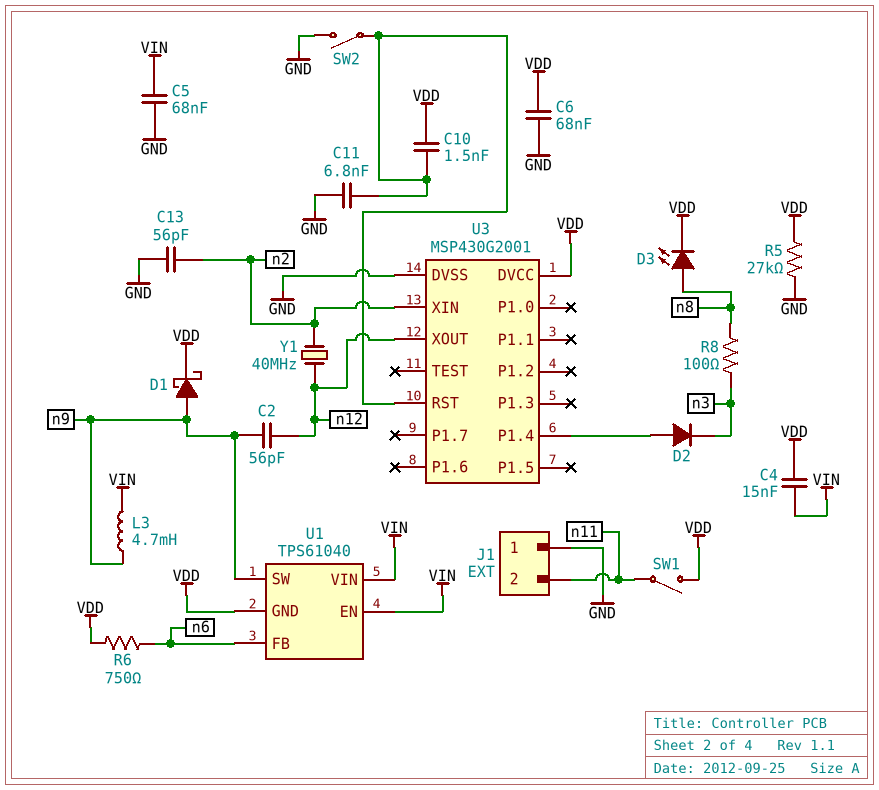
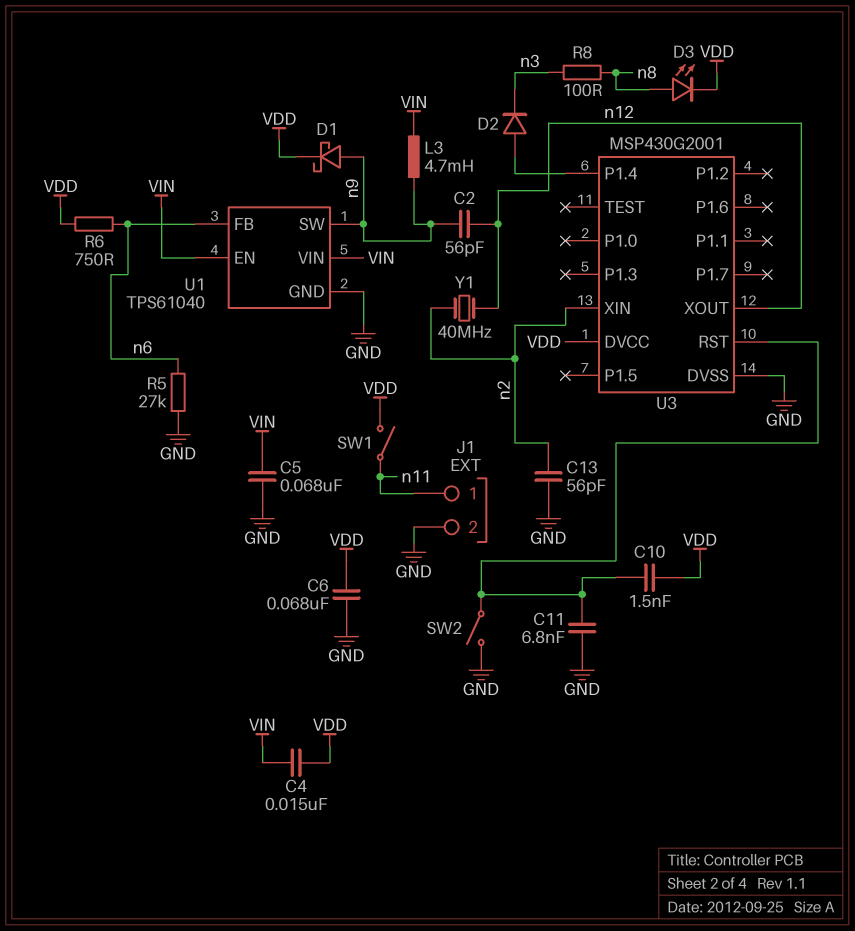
J1 pin 1: GND -> n11
J1 pin 2: n11 -> GND
R5: 27k (GND, VDD) -> 27k (GND, n6)
U1 pin GND: VDD -> GND

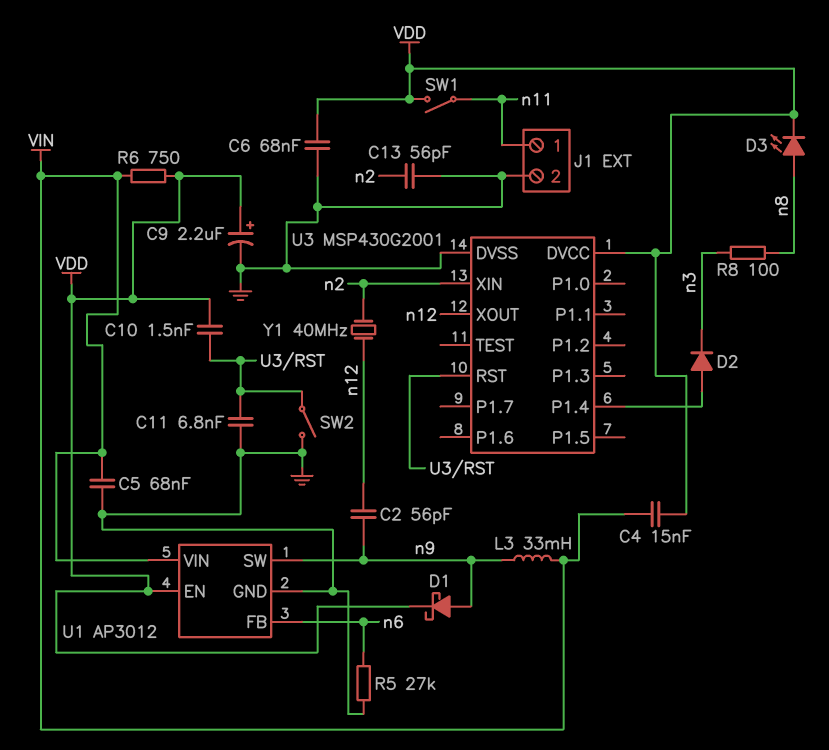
C9: none -> 2.2uF (plus VDD, minus GND)
L3: 4.7mH (VIN, n9) -> 33mH (VIN, n9)
R6: 750 (VDD, n6) -> 750 (VDD, VIN)
U1: TPS61040 -> AP3012
U1 pin EN: VIN -> VDD

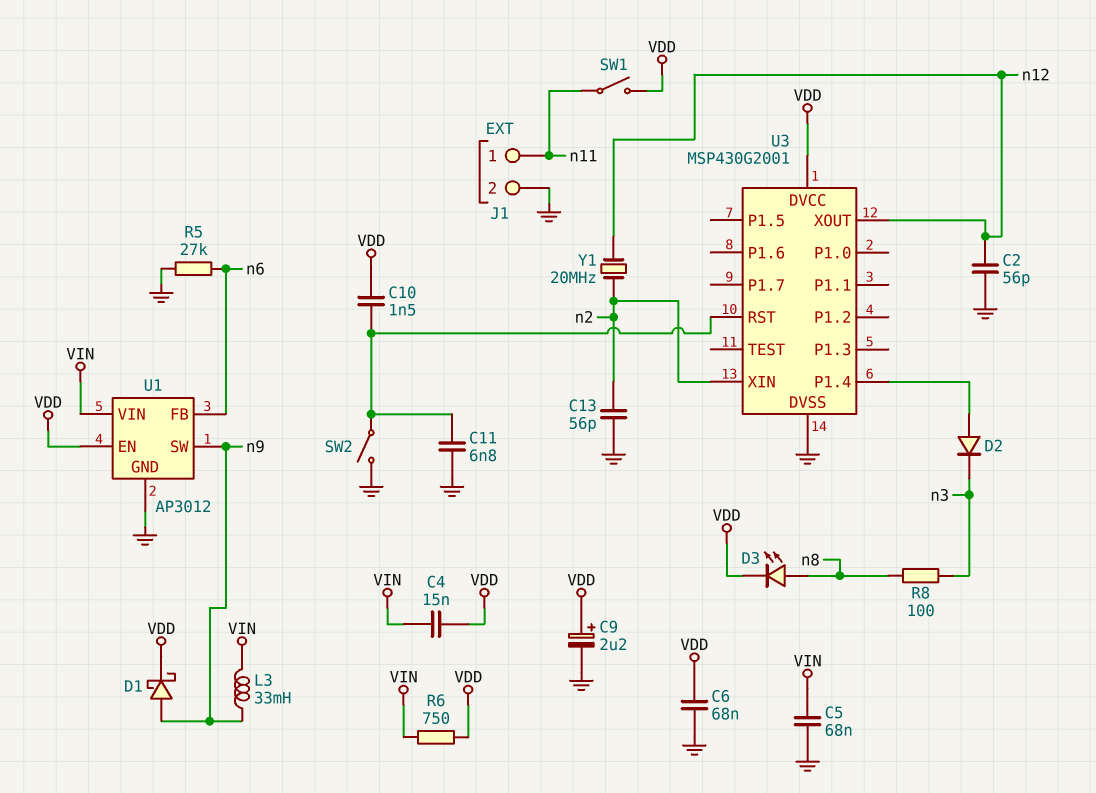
C2: 56pF (n9, n12) -> 56pF (GND, n12)
Y1: 40MHz (n2, n12) -> 20MHz (n2, n12)

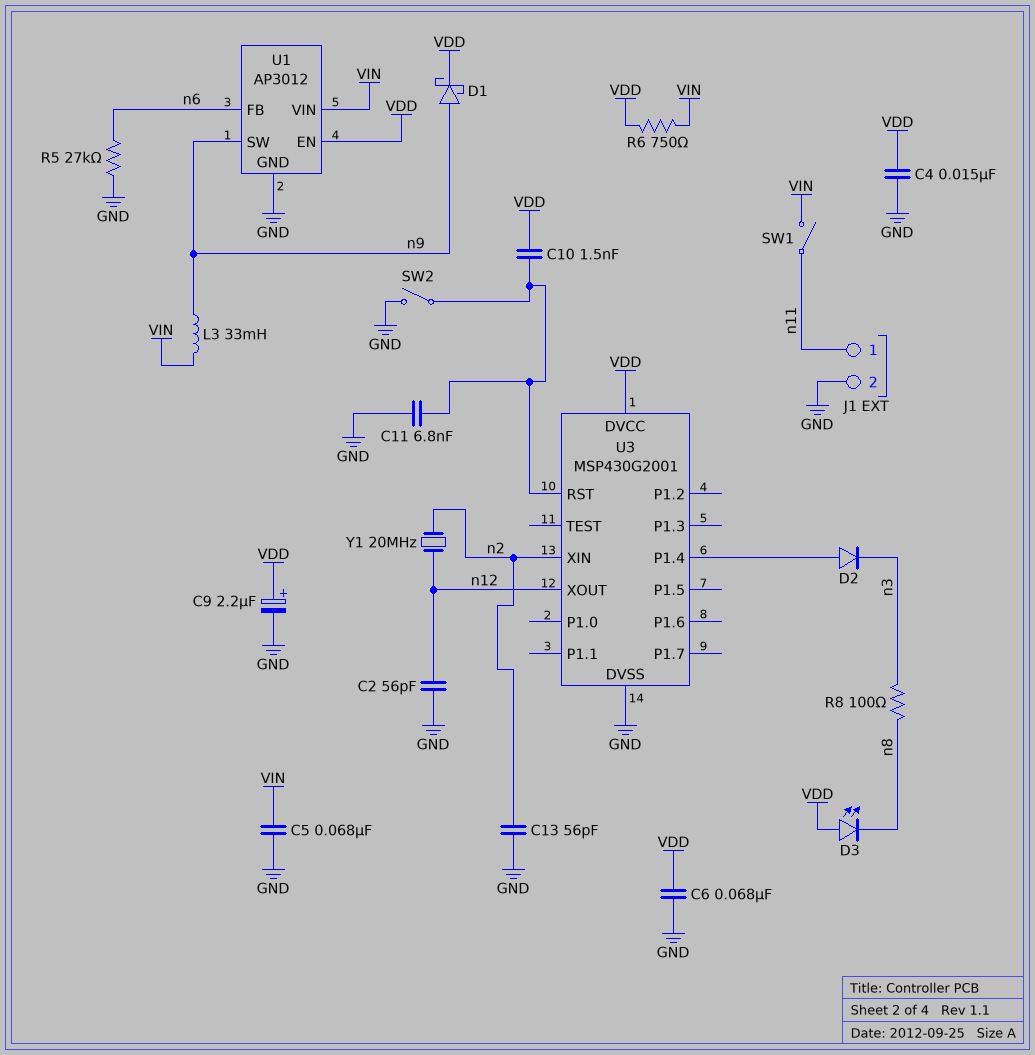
C4: 15nF (VDD, VIN) -> 15nF (GND, VDD)
D3: LED (A n8, K VDD) -> LED (A VDD, K n8)
SW1: switch (VDD, n11) -> switch (VIN, n11)

